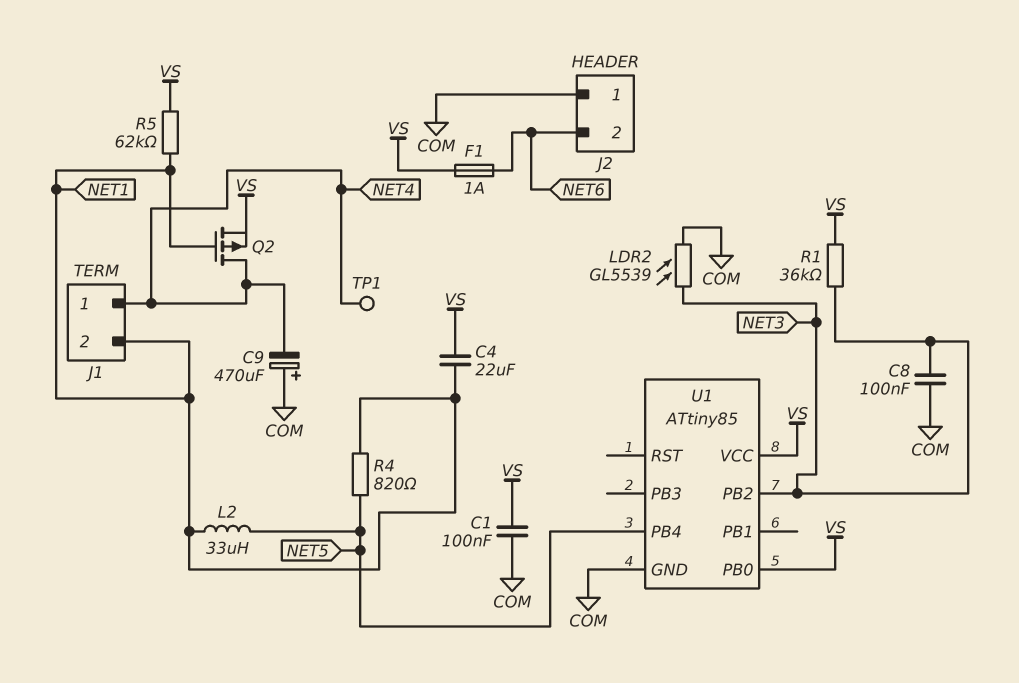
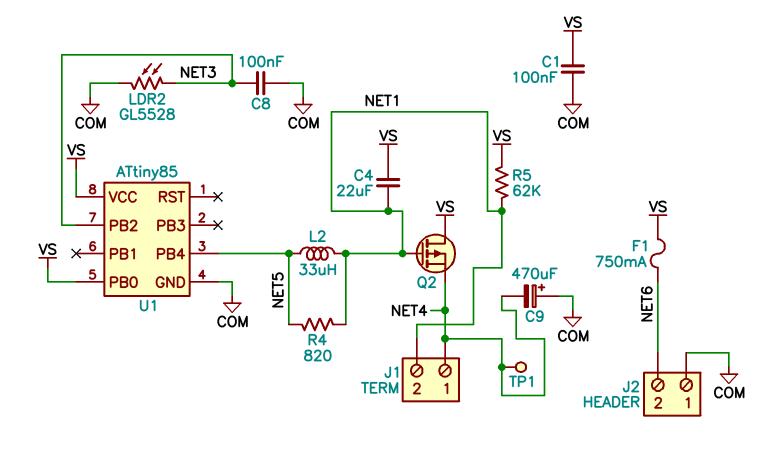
F1: 1A (NET6, VS) -> 750mA (NET6, VS)
LDR2: GL5539 (COM, NET3) -> GL5528 (COM, NET3)
Q2: PMOS (G NET1, D NET4, S VS) -> PMOS (G NET1, D VS, S NET4)
R1: 36k (NET3, VS) -> none

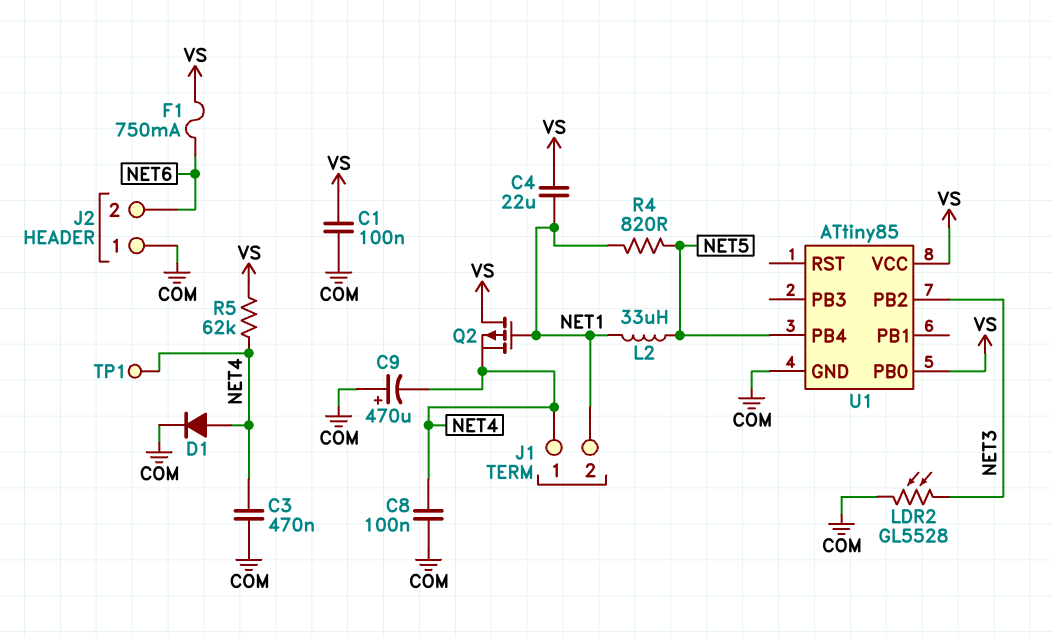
C3: none -> 470nF (COM, NET4)
C8: 100nF (COM, NET3) -> 100nF (COM, NET4)
D1: none -> diode (A NET4, K COM)
R5: 62k (NET1, VS) -> 62k (NET4, VS)

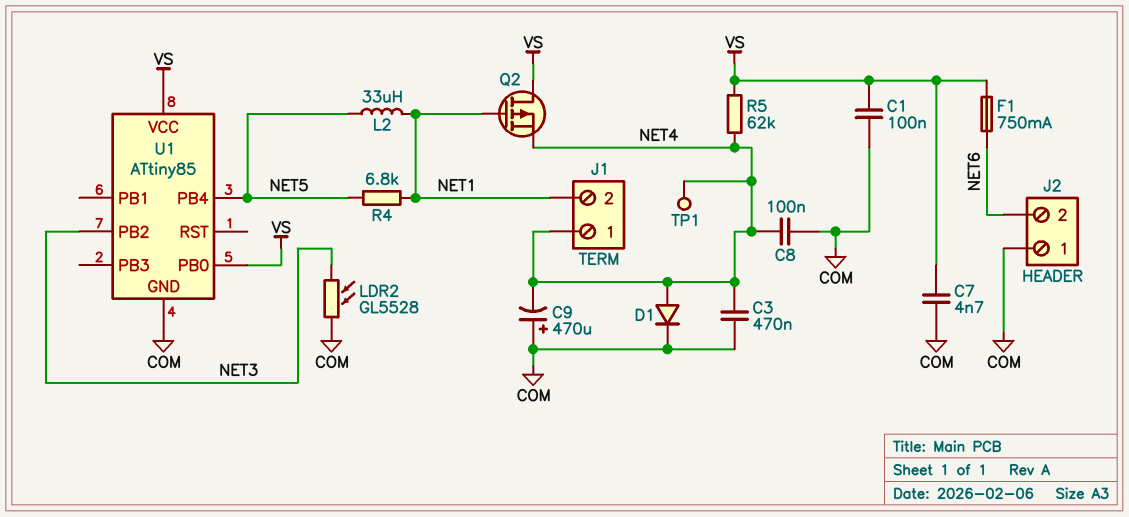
C4: 22uF (NET1, VS) -> none
C7: none -> 4.7nF (COM, VS)
R4: 820 (NET1, NET5) -> 6.8k (NET1, NET5)

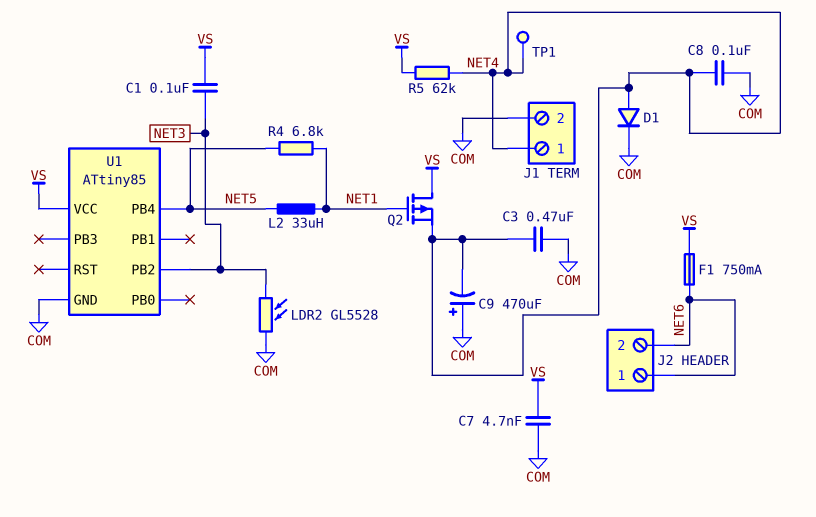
C1: 100nF (COM, VS) -> 100nF (NET3, VS)
J1 pin 2: NET1 -> COM
J2 pin 1: COM -> NET6
U1 pin PB0: VS -> none

